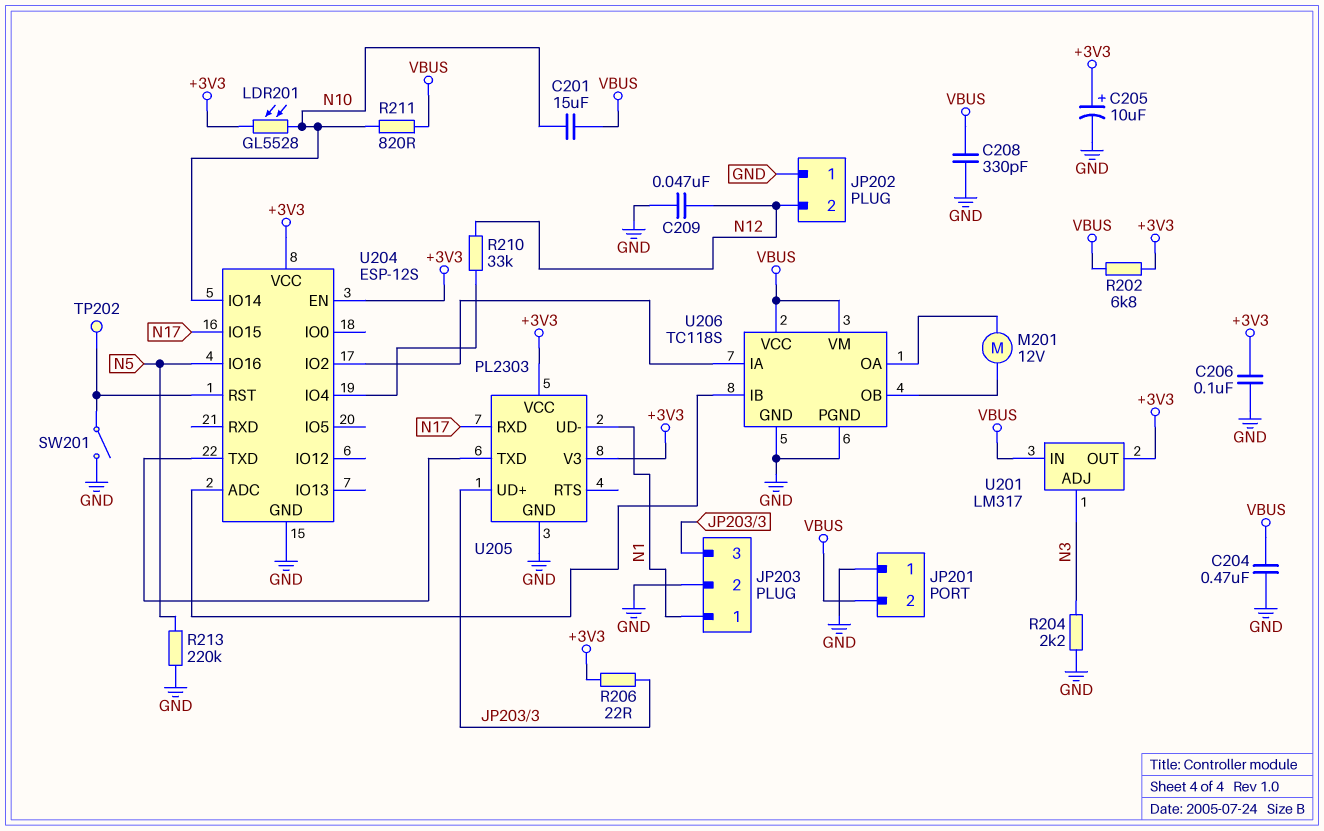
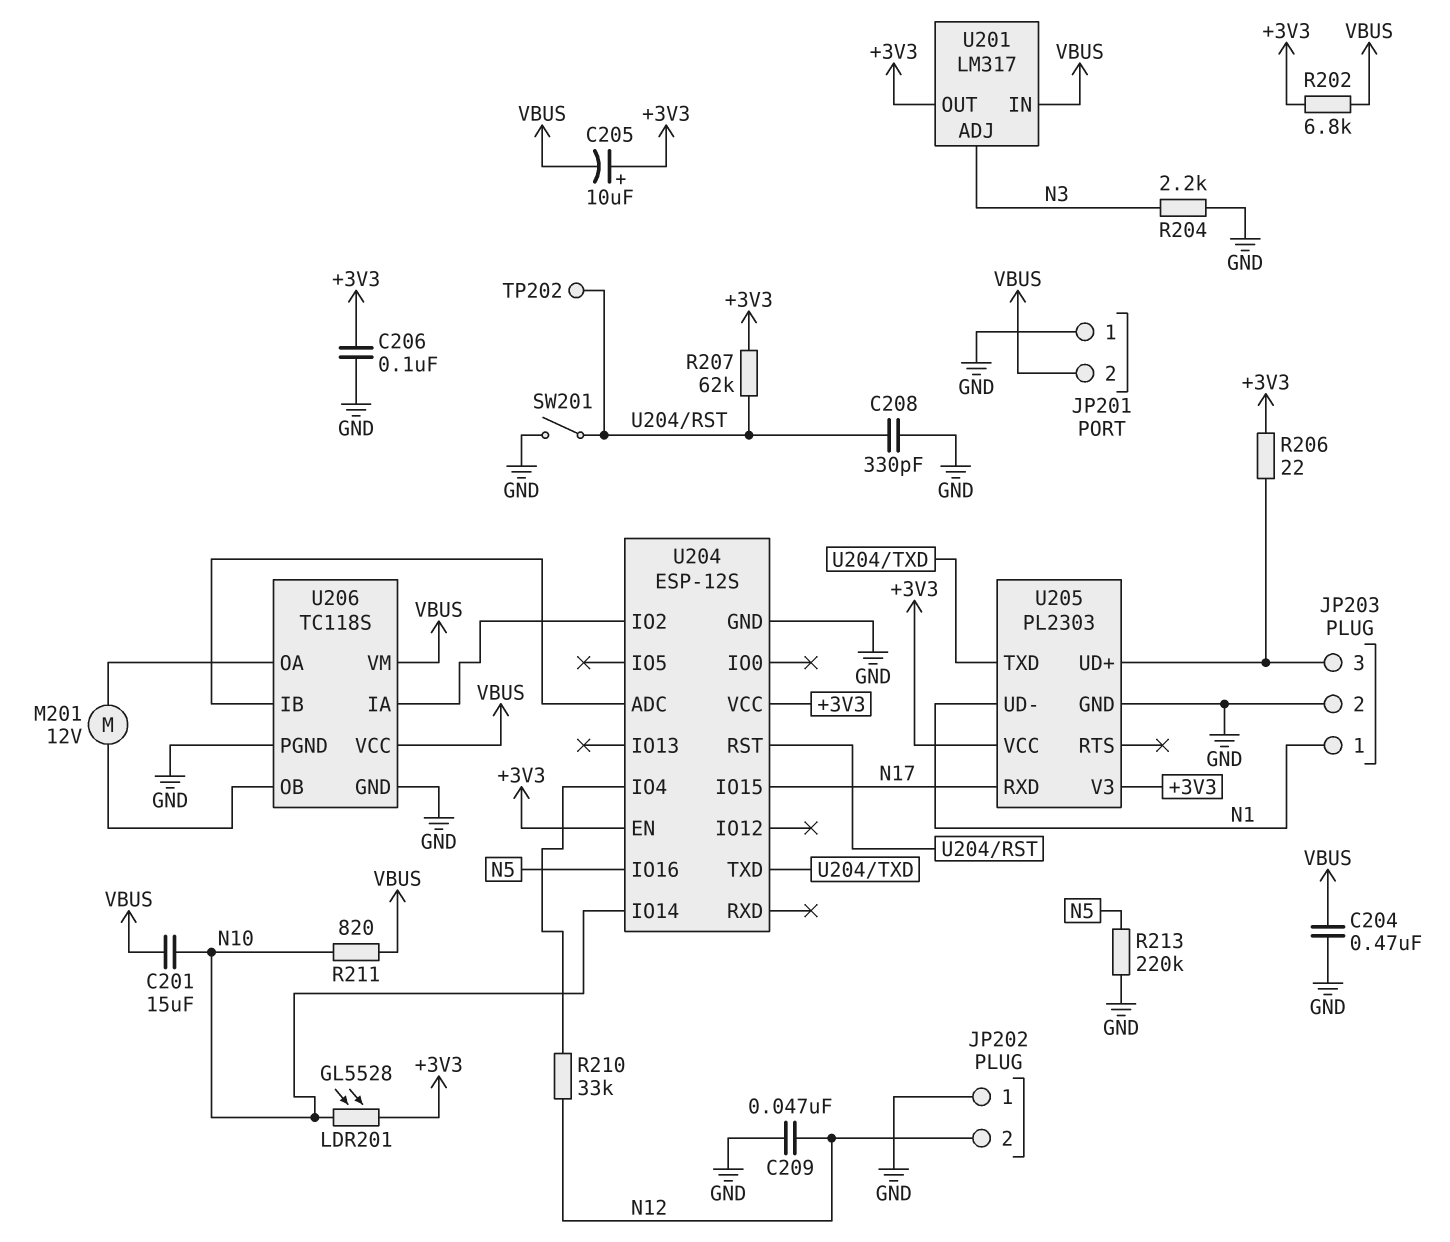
C205: 10uF (plus +3V3, minus GND) -> 10uF (plus +3V3, minus VBUS)
C208: 330pF (GND, VBUS) -> 330pF (GND, U204/RST)
R207: none -> 62k (+3V3, U204/RST)

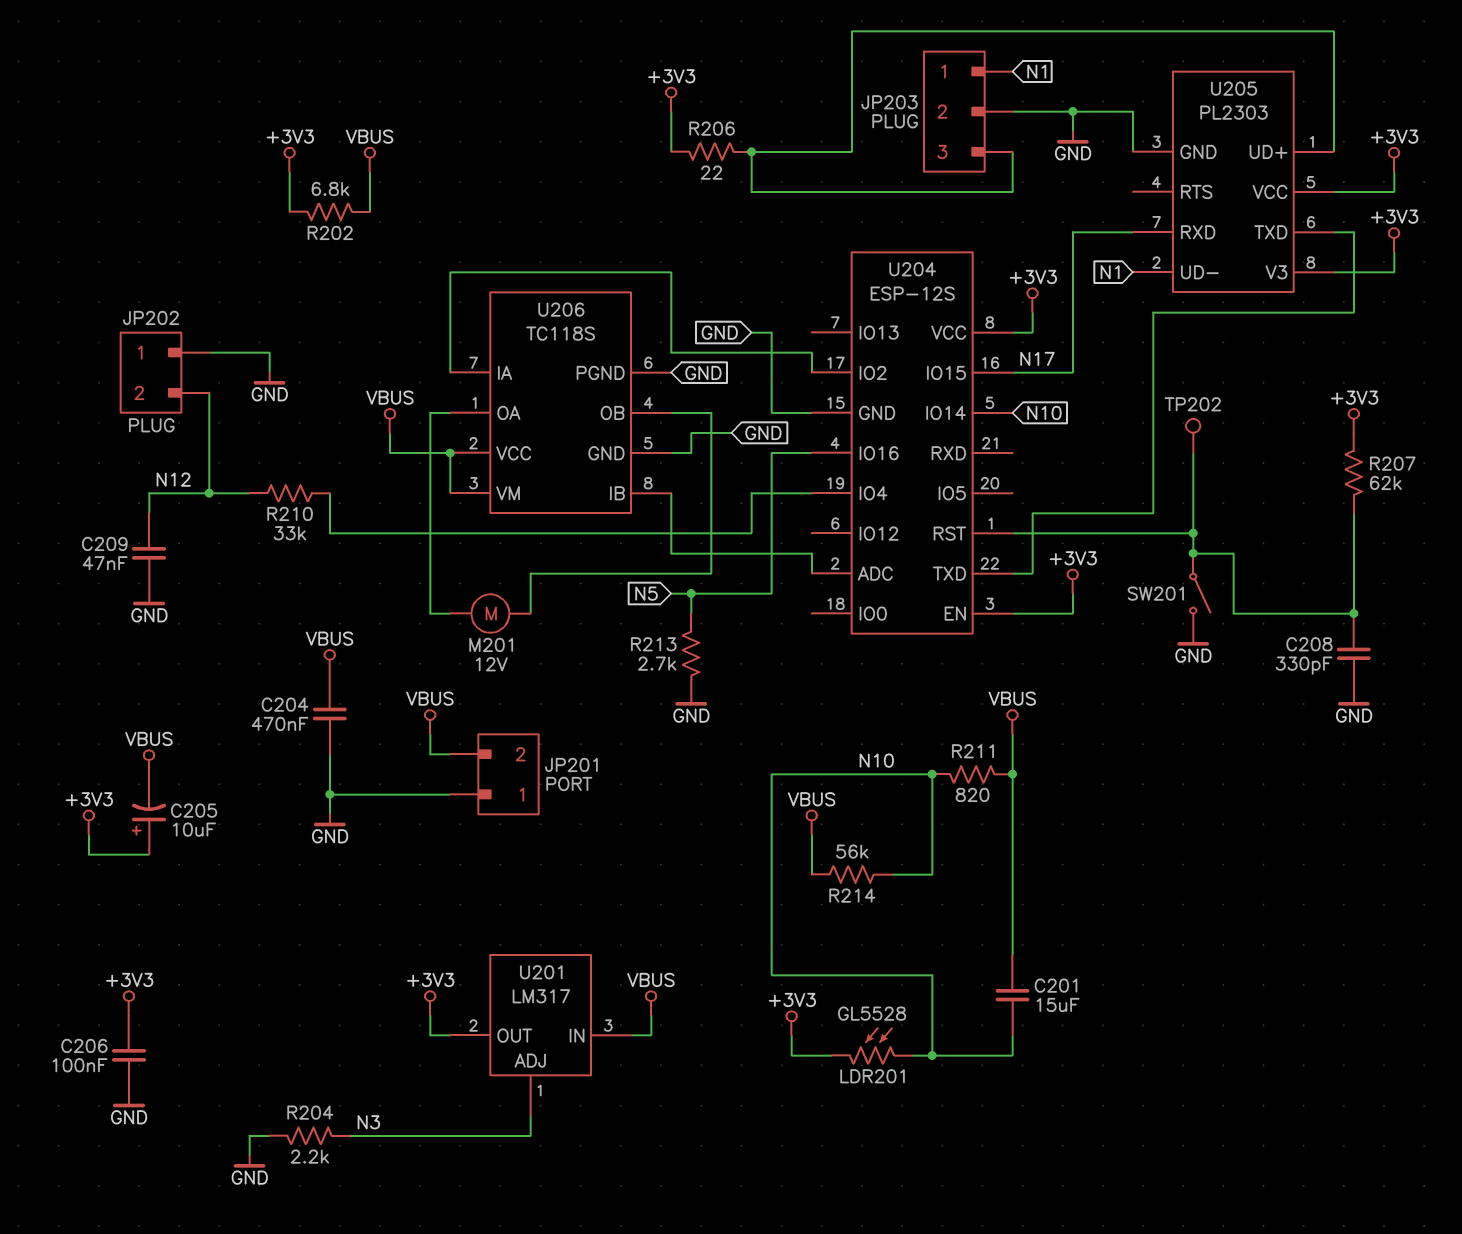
R213: 220k (GND, N5) -> 2.7k (GND, N5)
R214: none -> 56k (N10, VBUS)

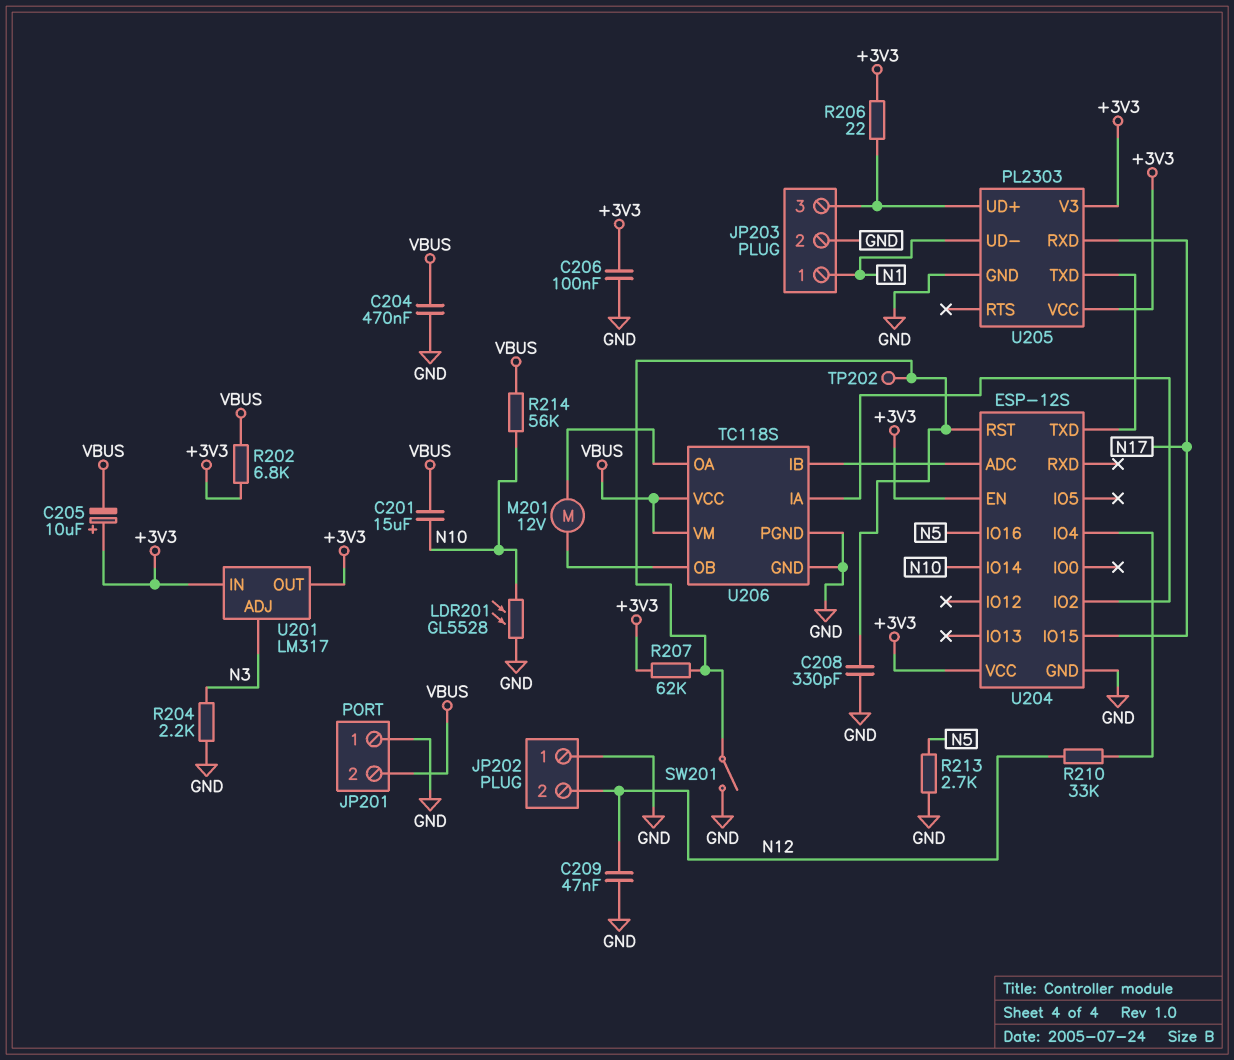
LDR201: GL5528 (+3V3, N10) -> GL5528 (GND, N10)
R211: 820 (N10, VBUS) -> none
U201 pin IN: VBUS -> +3V3

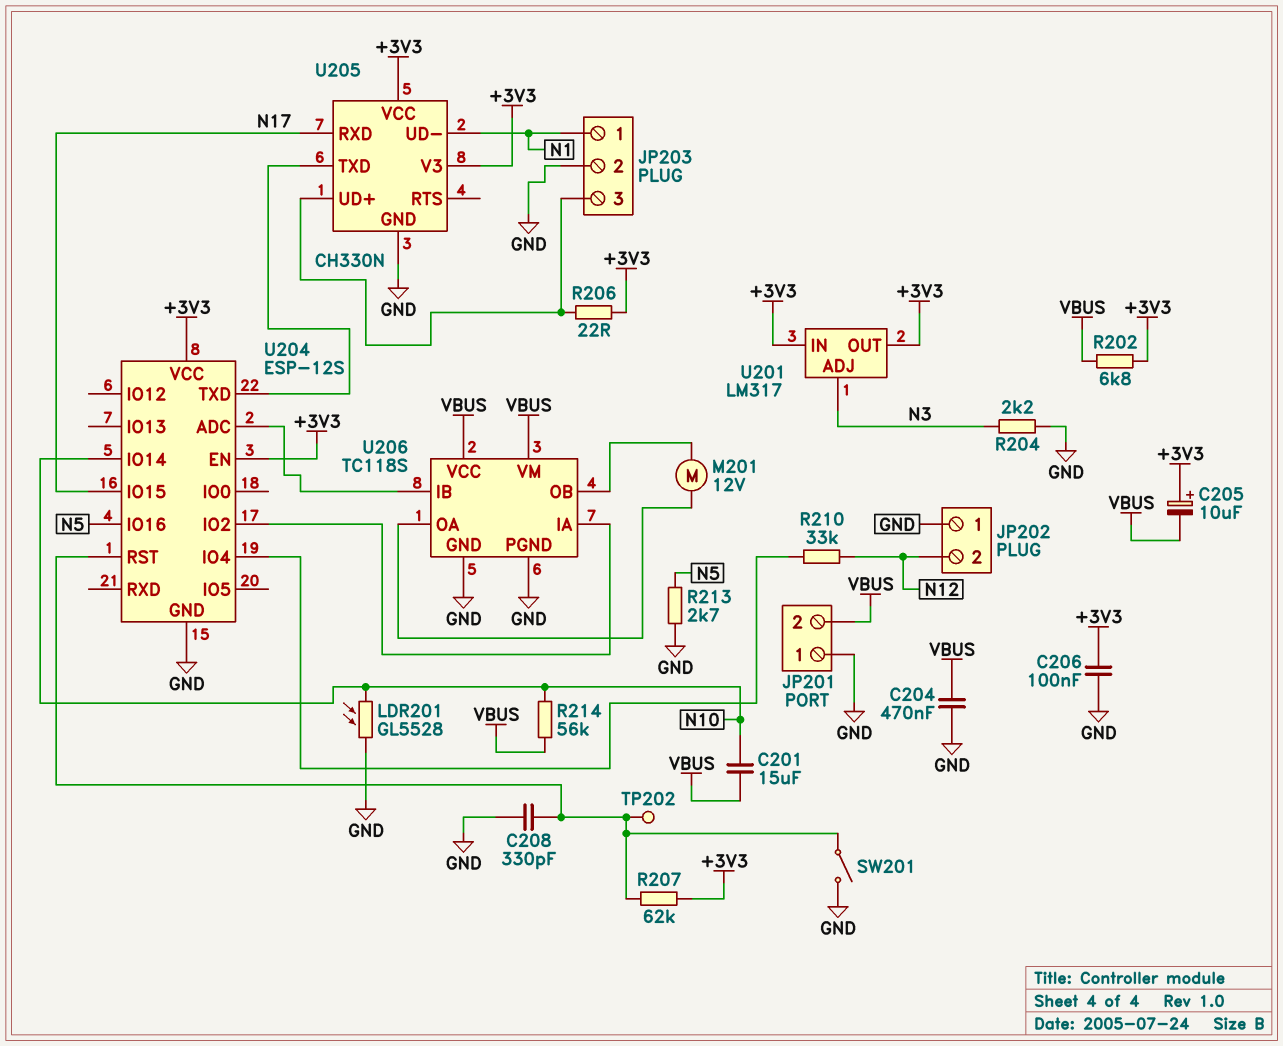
C209: 47nF (GND, N12) -> none
U205: PL2303 -> CH330N

